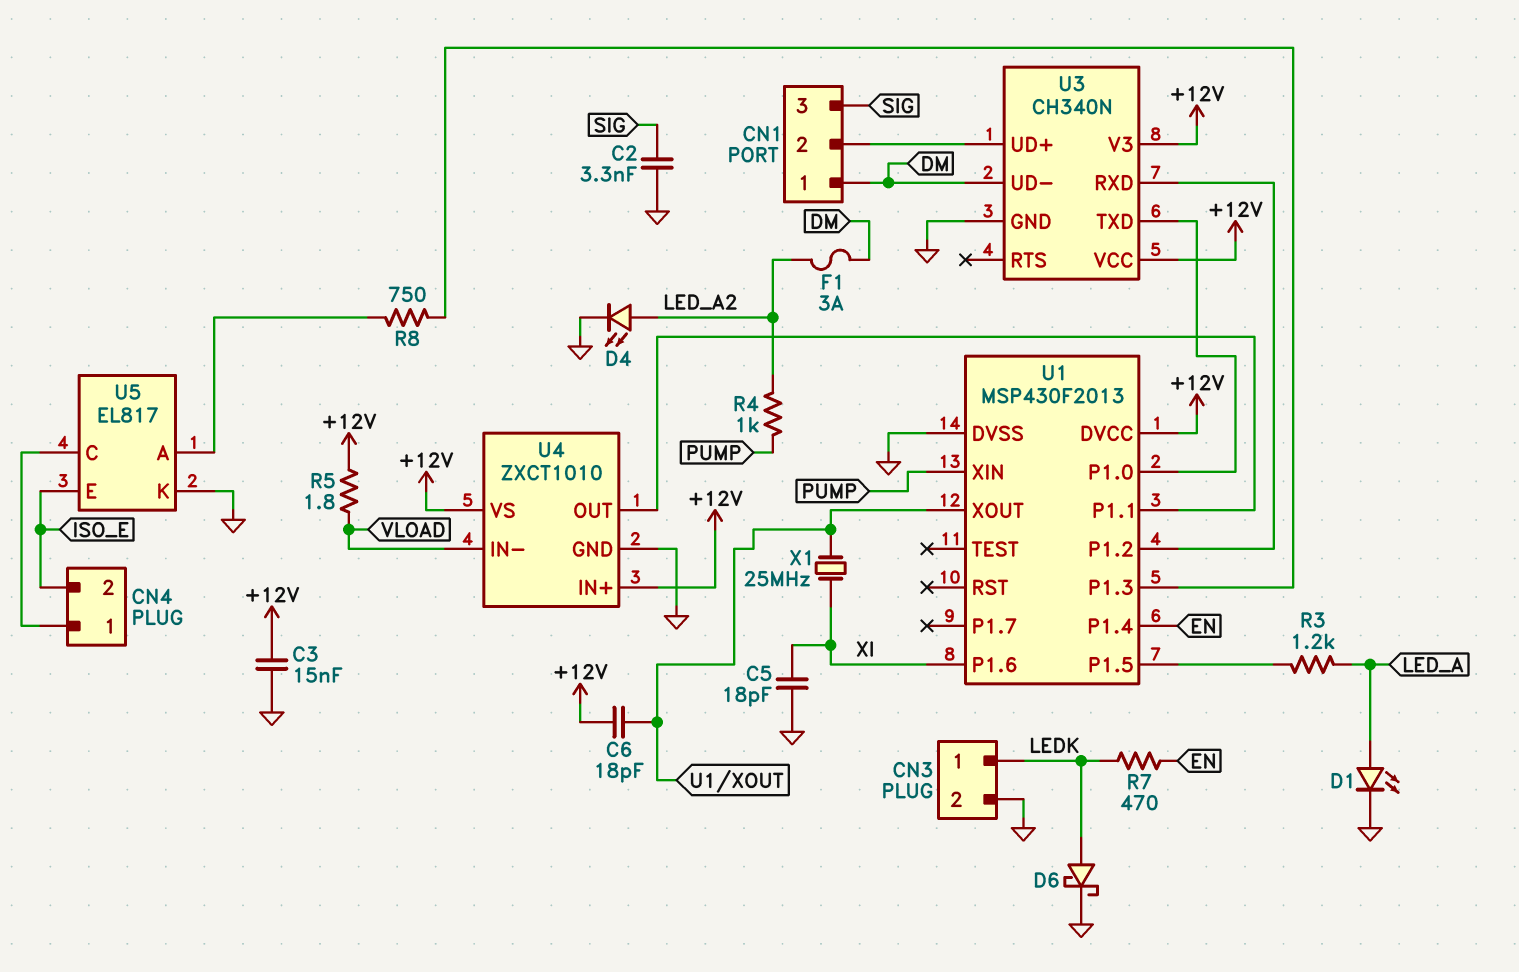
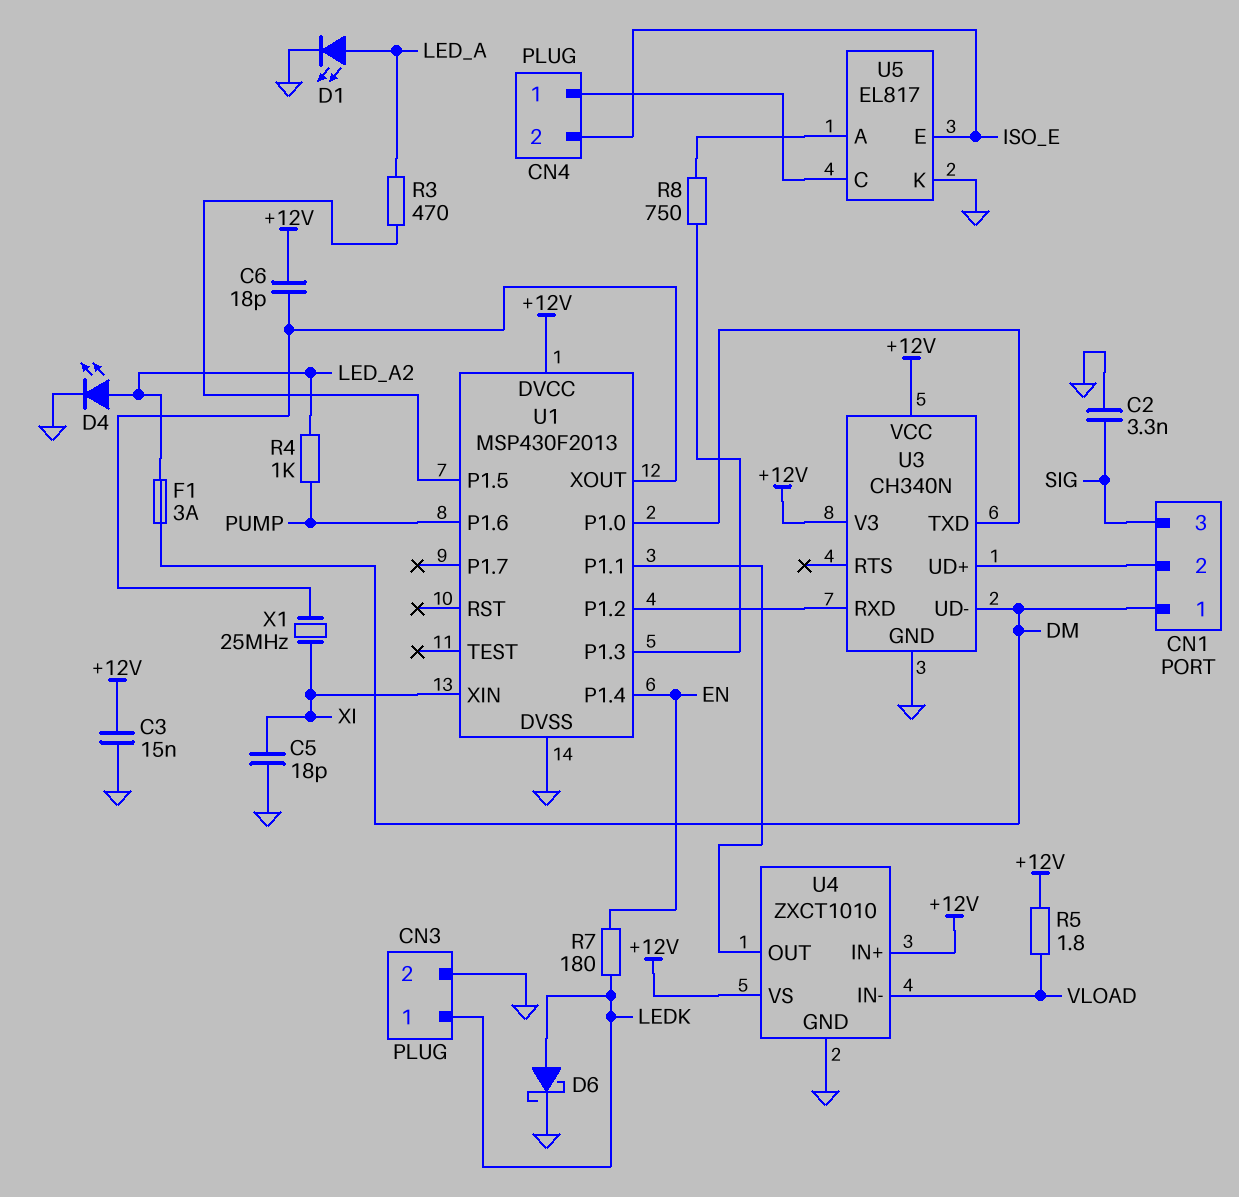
R3: 1.2k (LED_A, U1/P1.5) -> 470 (LED_A, U1/P1.5)
R7: 470 (EN, LEDK) -> 180 (EN, LEDK)
U1 pin P1.6: XI -> PUMP
U1 pin XIN: PUMP -> XI

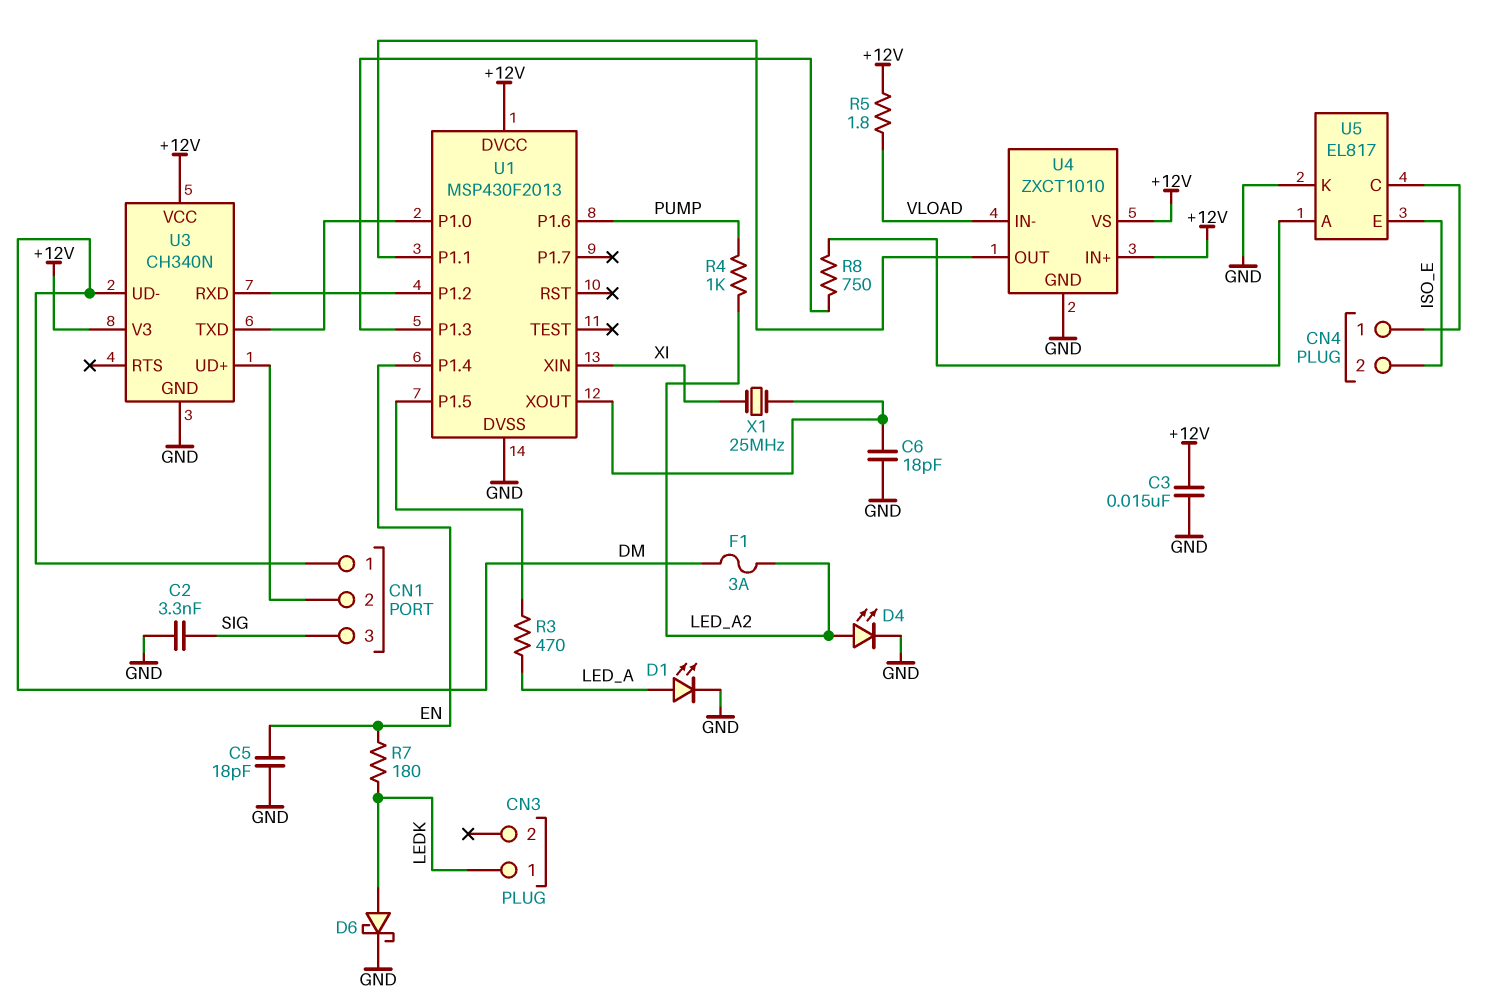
C5: 18pF (GND, XI) -> 18pF (EN, GND)
C6: 18pF (+12V, U1/XOUT) -> 18pF (GND, U1/XOUT)
CN3 pin 2: GND -> none

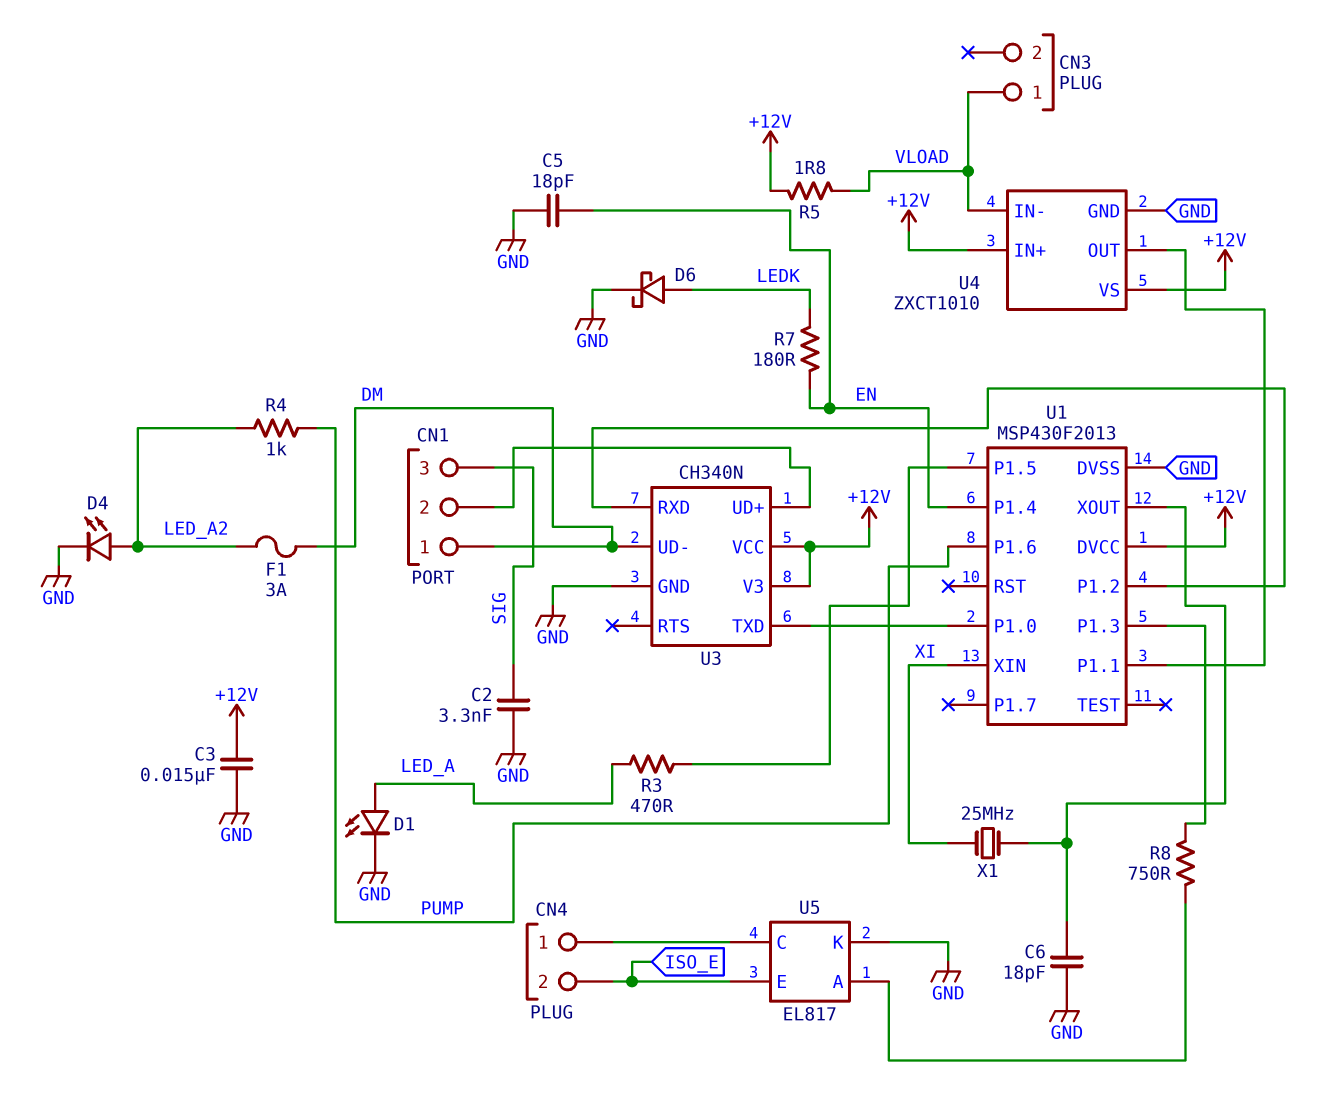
CN3 pin 1: LEDK -> VLOAD

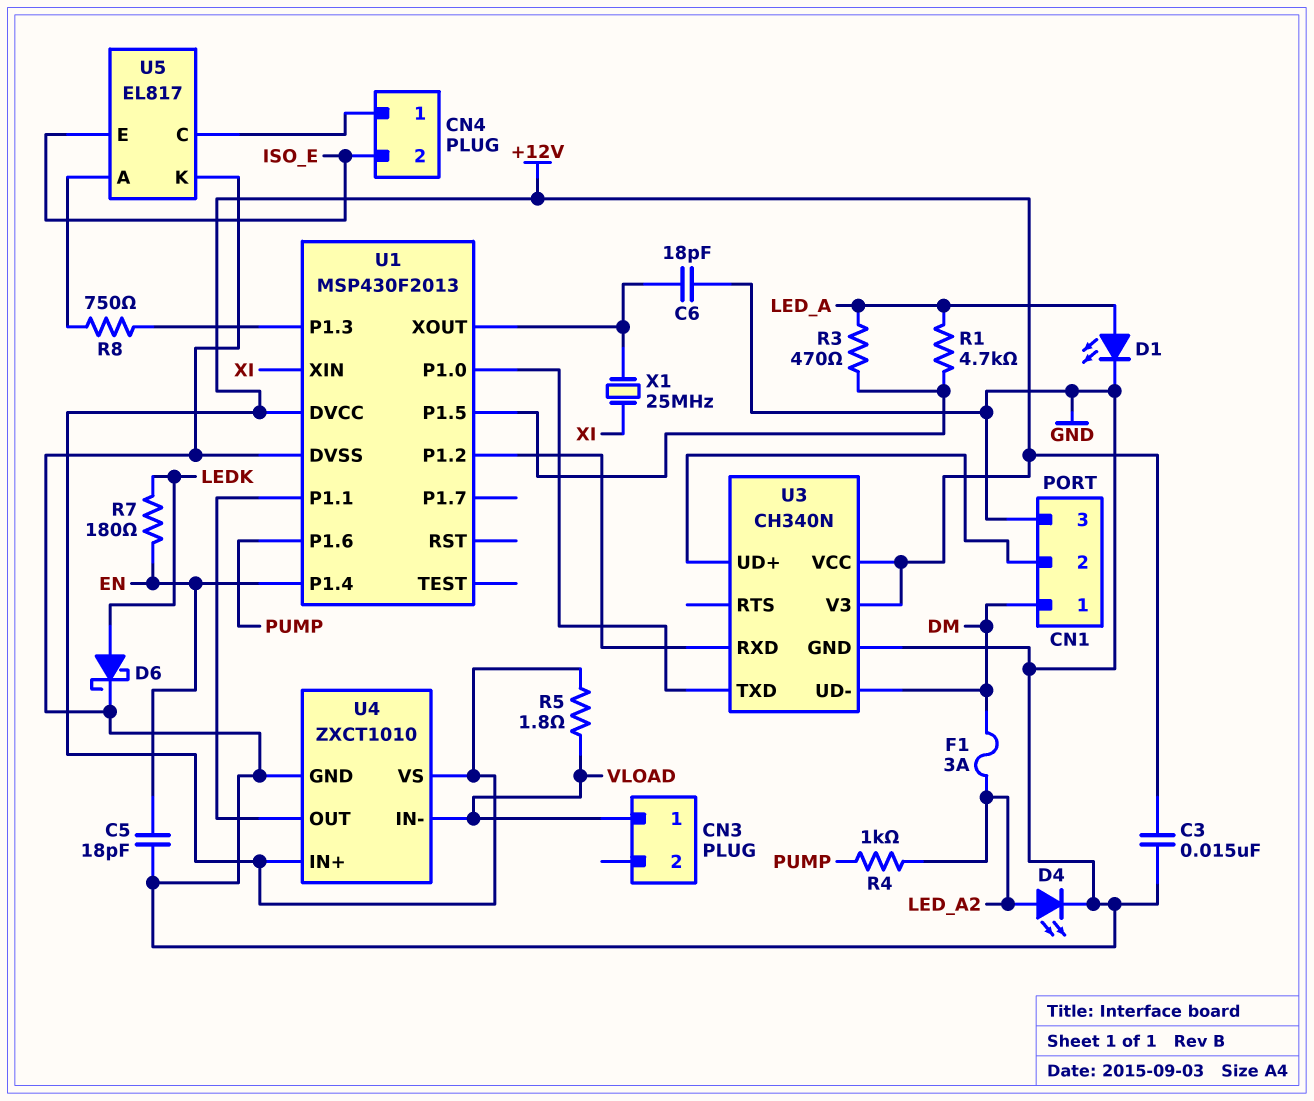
C2: 3.3nF (GND, SIG) -> none
CN1 pin 3: SIG -> GND
R1: none -> 4.7k (LED_A, U1/P1.5)

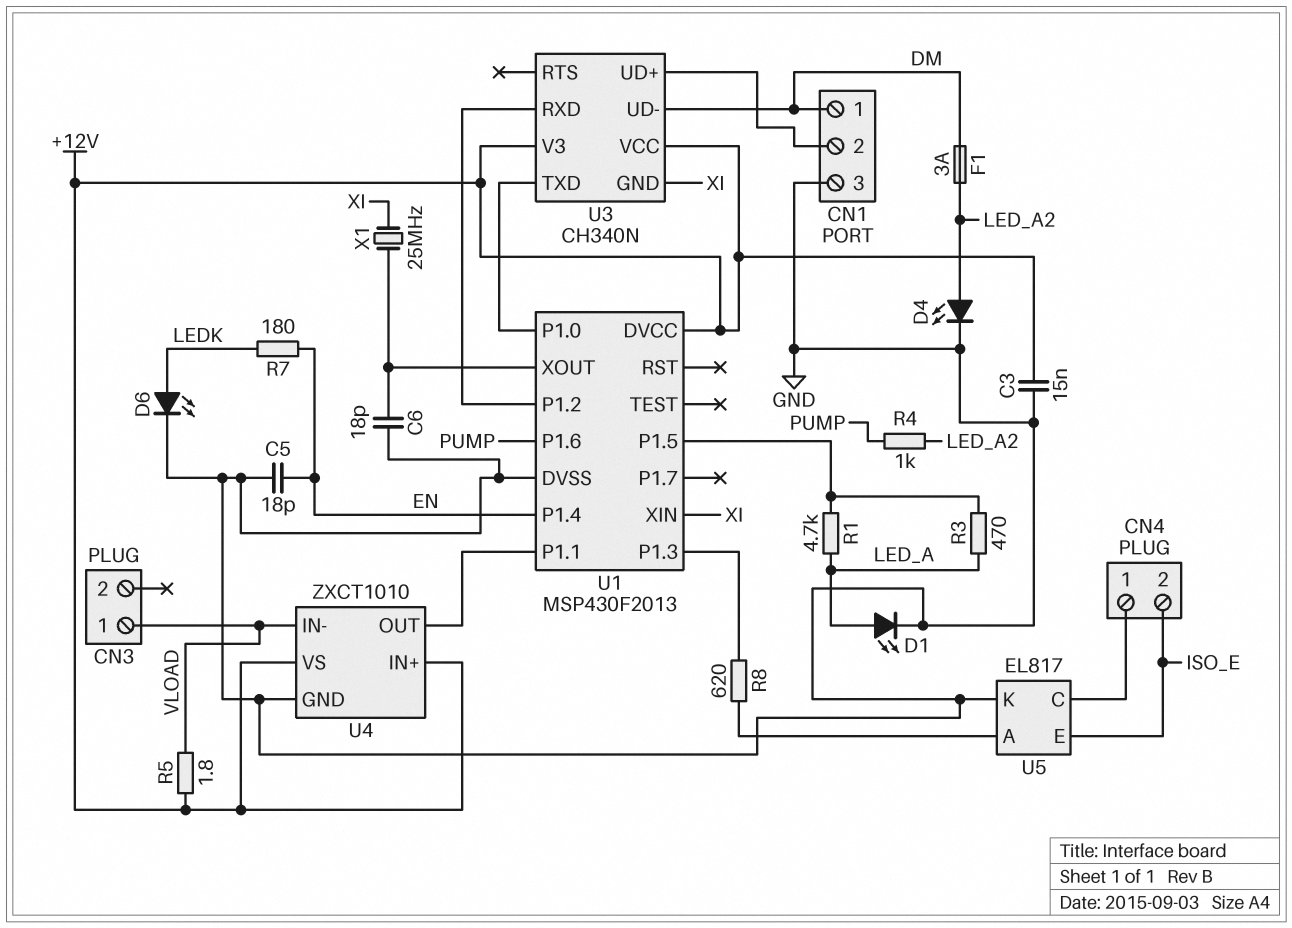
D6: schottky (A LEDK, K GND) -> LED (A LEDK, K GND)
R8: 750 (U1/P1.3, U5/A) -> 620 (U1/P1.3, U5/A)
U3 pin GND: GND -> XI

